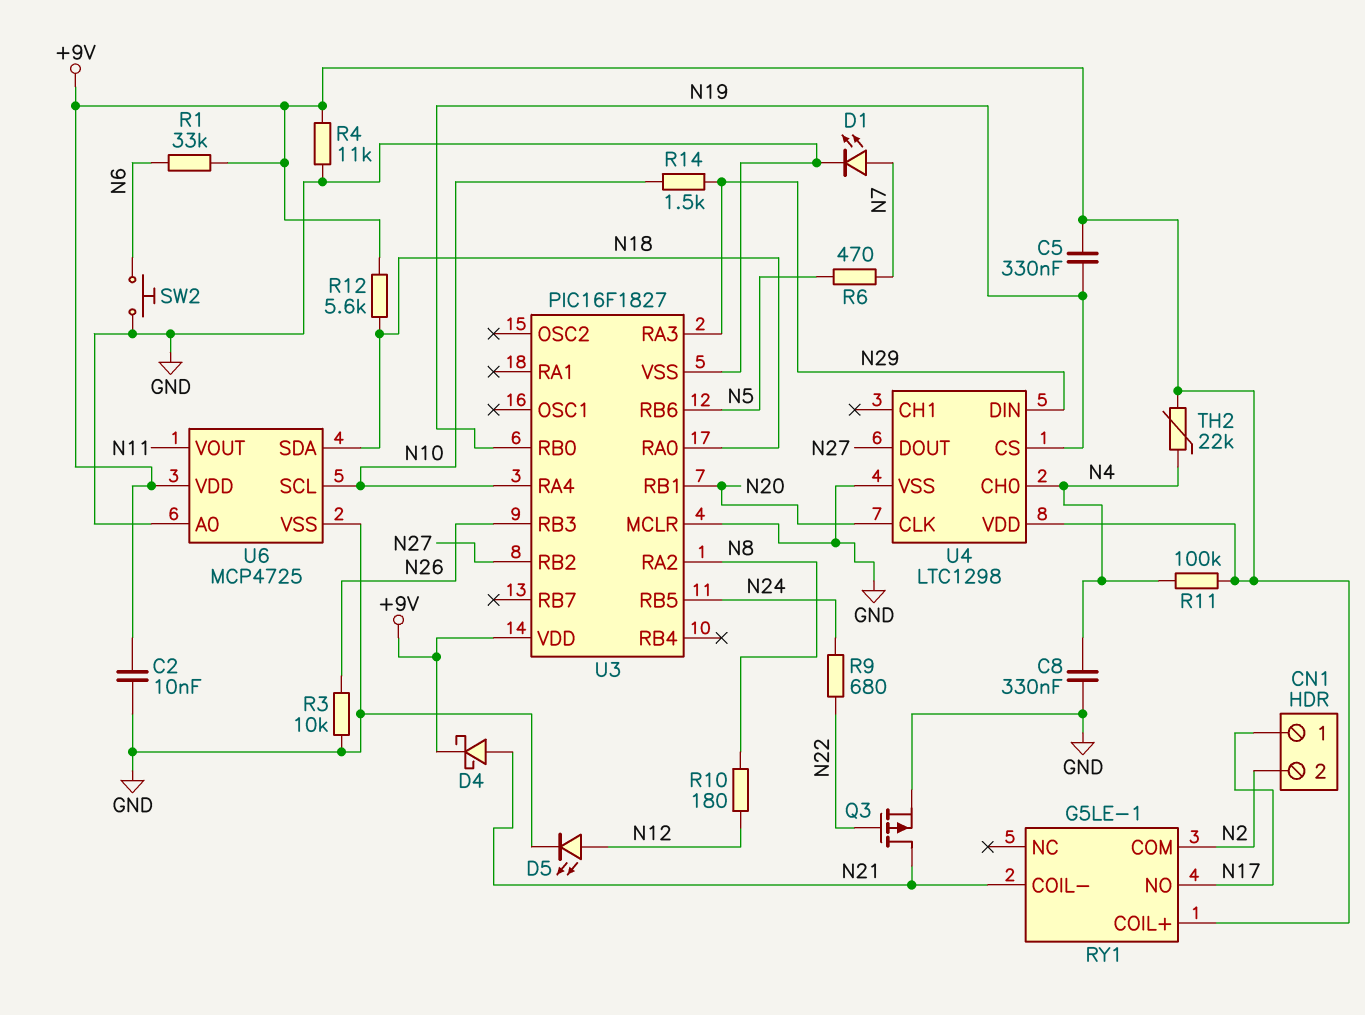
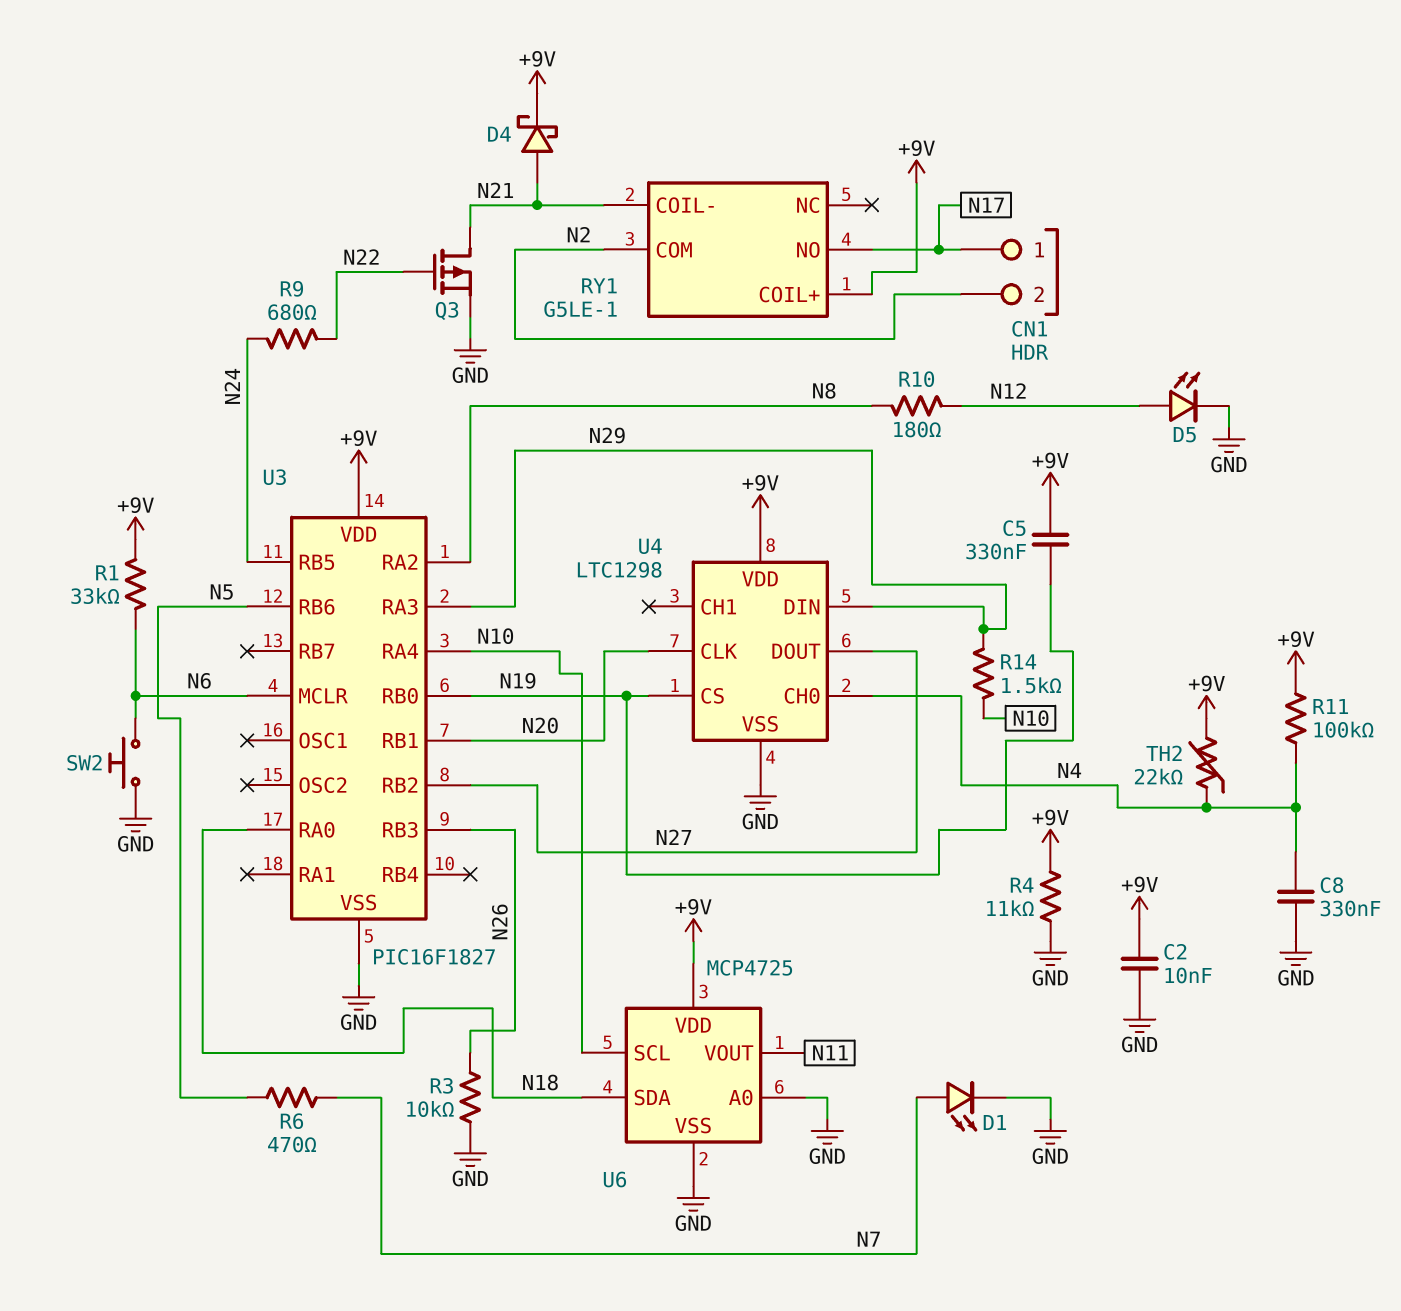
R12: 5.6k (+9V, N18) -> none
U3 pin MCLR: GND -> N6

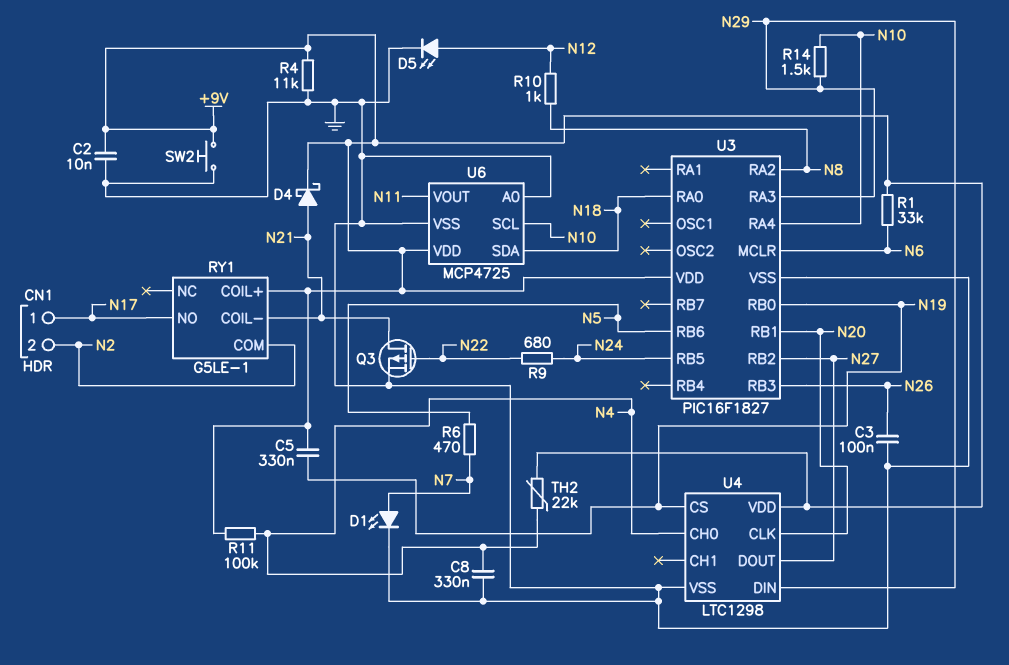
C3: none -> 100nF (GND, N26)
R3: 10k (GND, N26) -> none
R10: 180 (N8, N12) -> 1k (N8, N12)
SW2: button (GND, N6) -> button (+9V, GND)

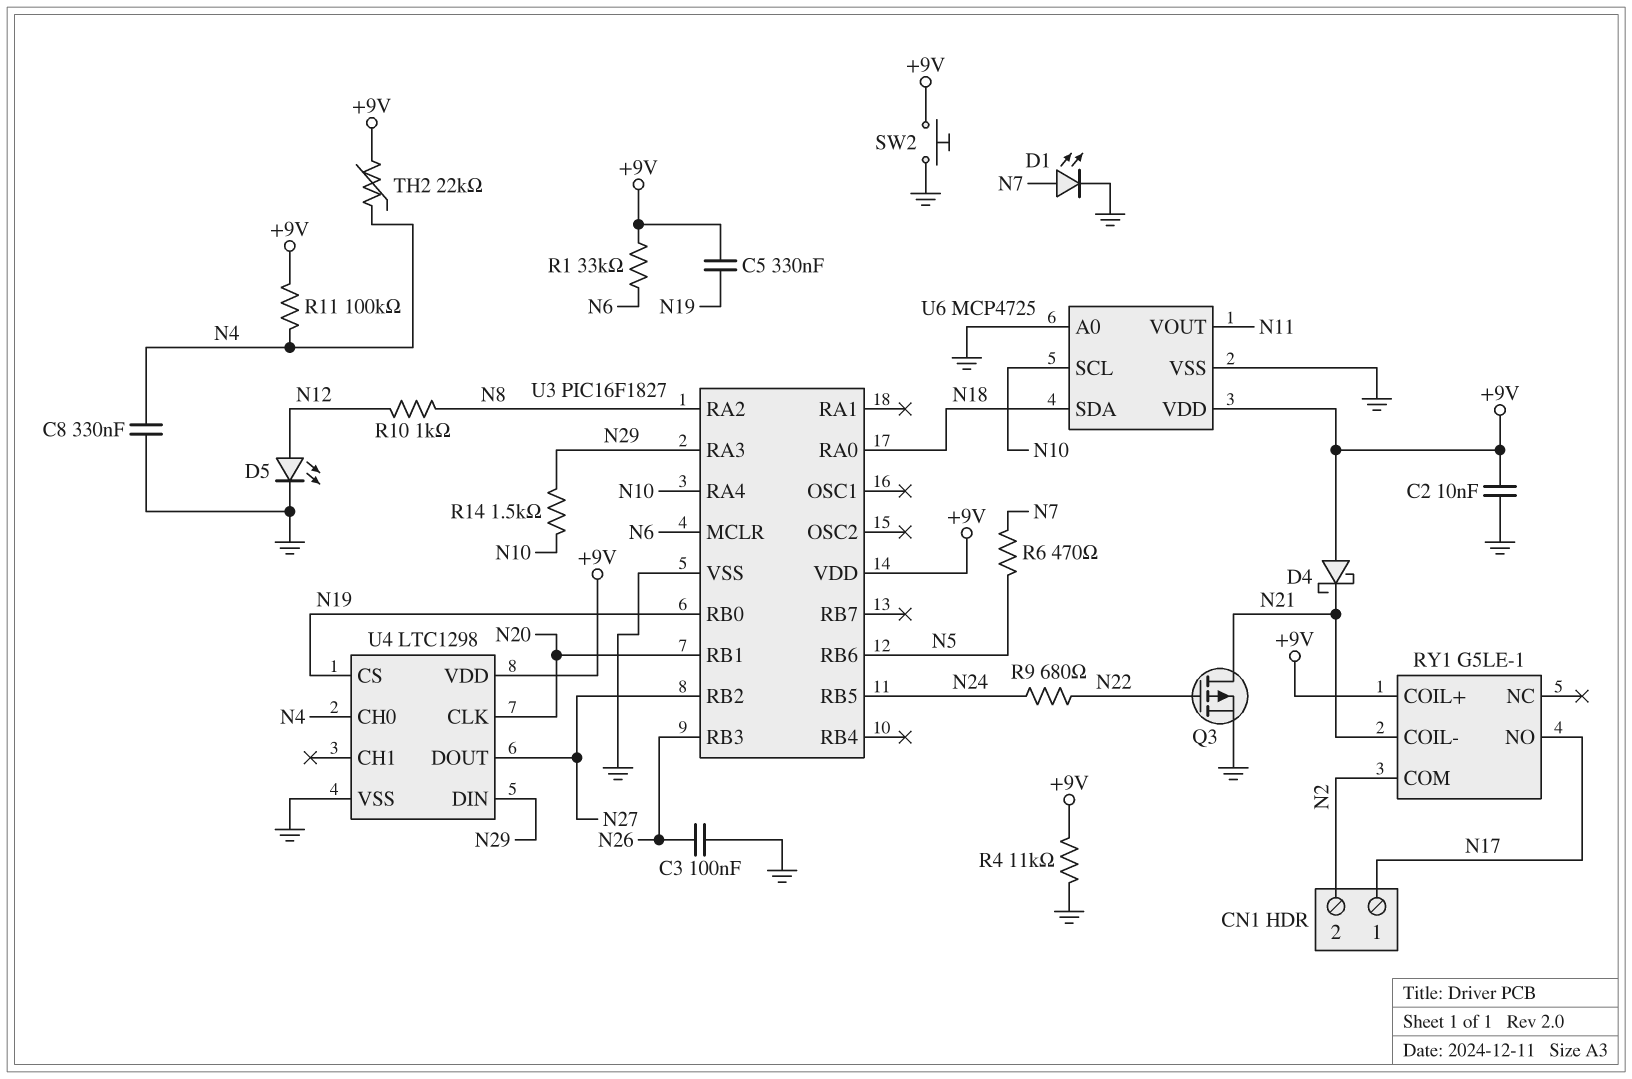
D4: schottky (A N21, K +9V) -> schottky (A +9V, K N21)

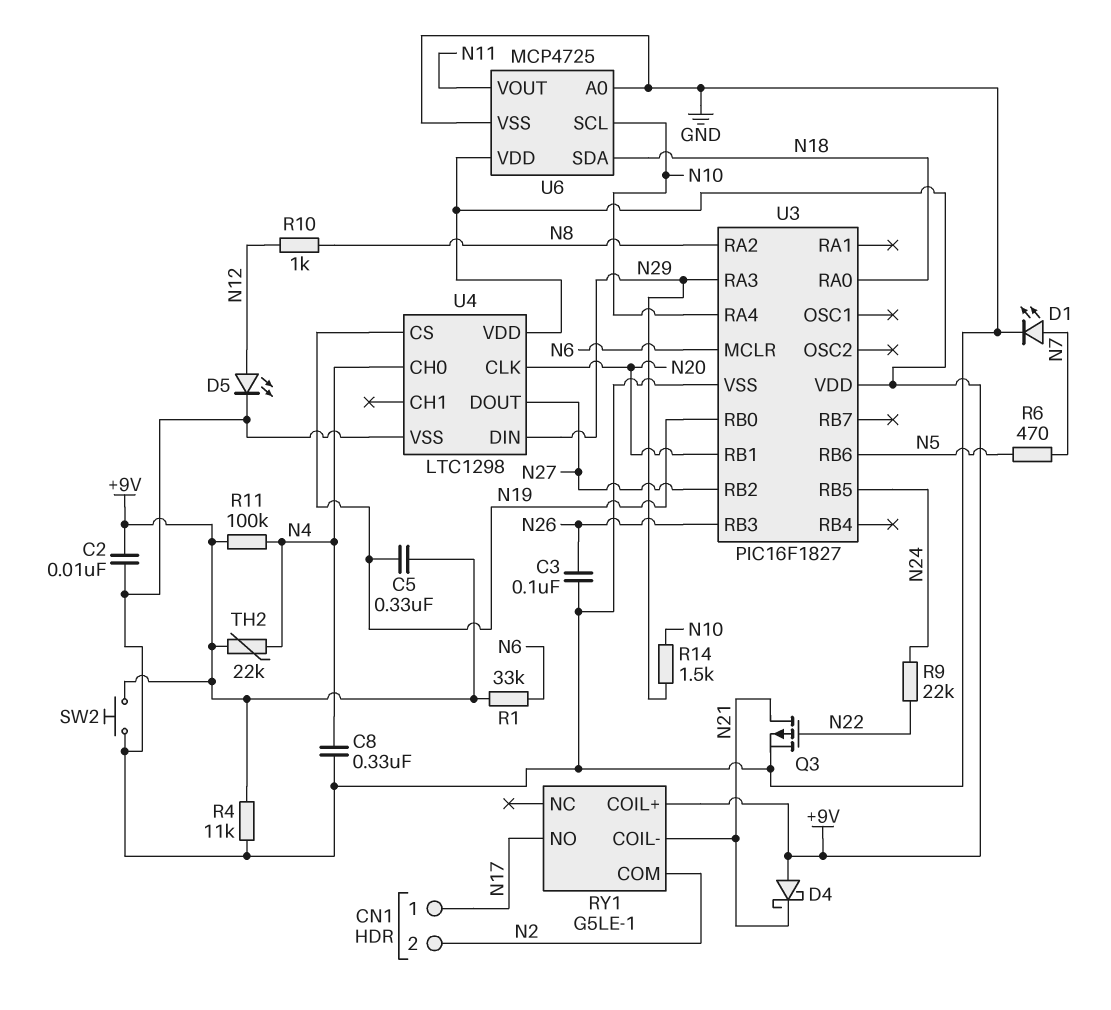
R9: 680 (N22, N24) -> 22k (N22, N24)

